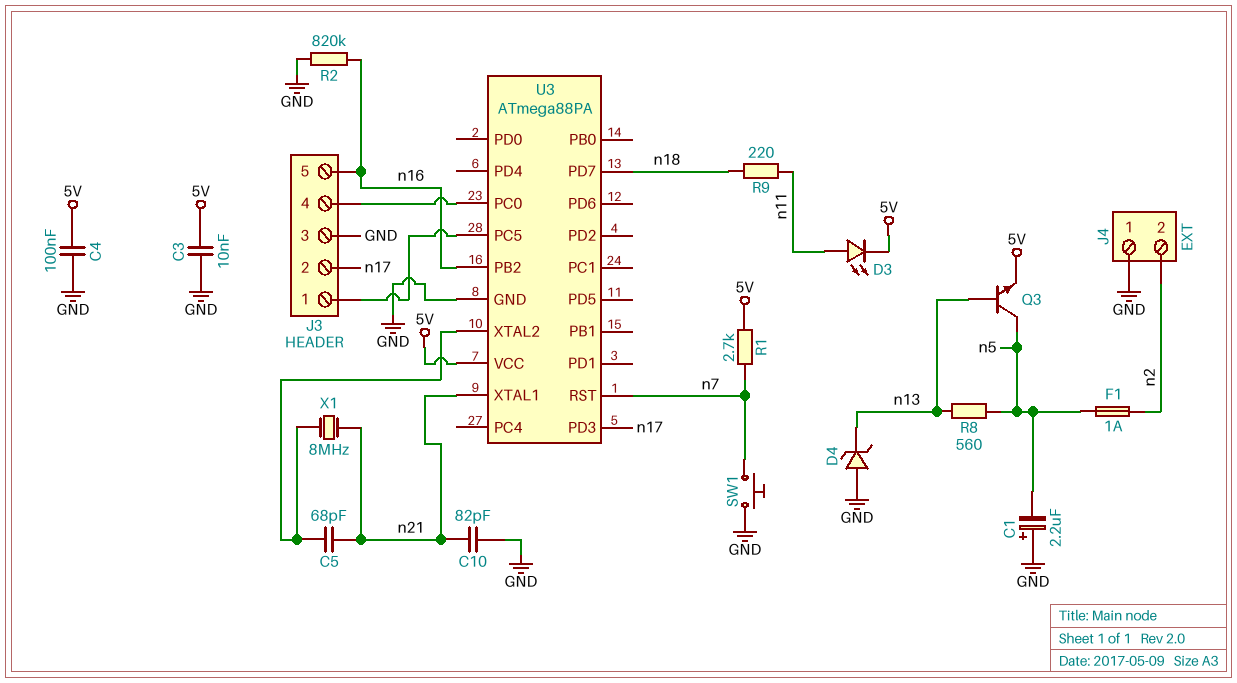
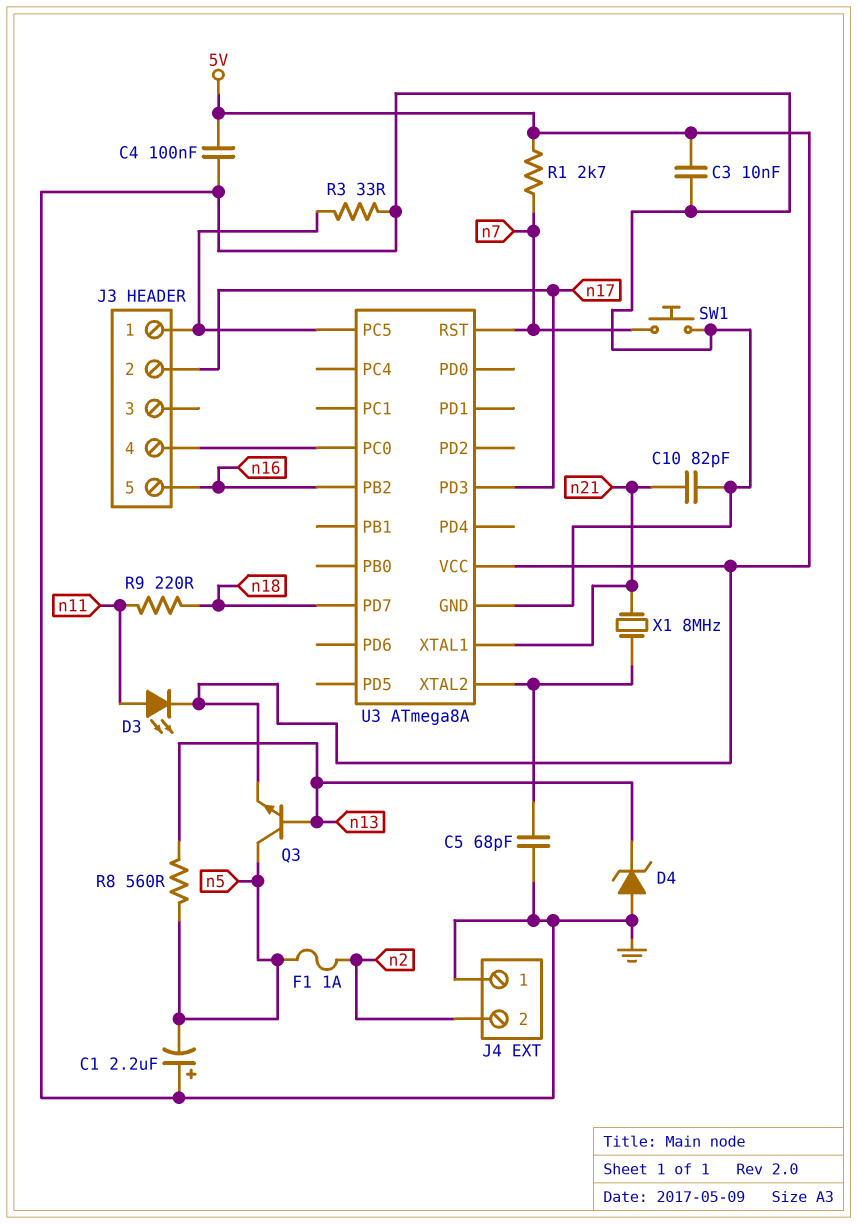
C5: 68pF (U3/XTAL2, n21) -> 68pF (GND, U3/XTAL2)
J3 pin 3: GND -> none
R2: 820k (GND, n16) -> none
R3: none -> 33 (GND, J3/1)
U3: ATmega88PA -> ATmega8A

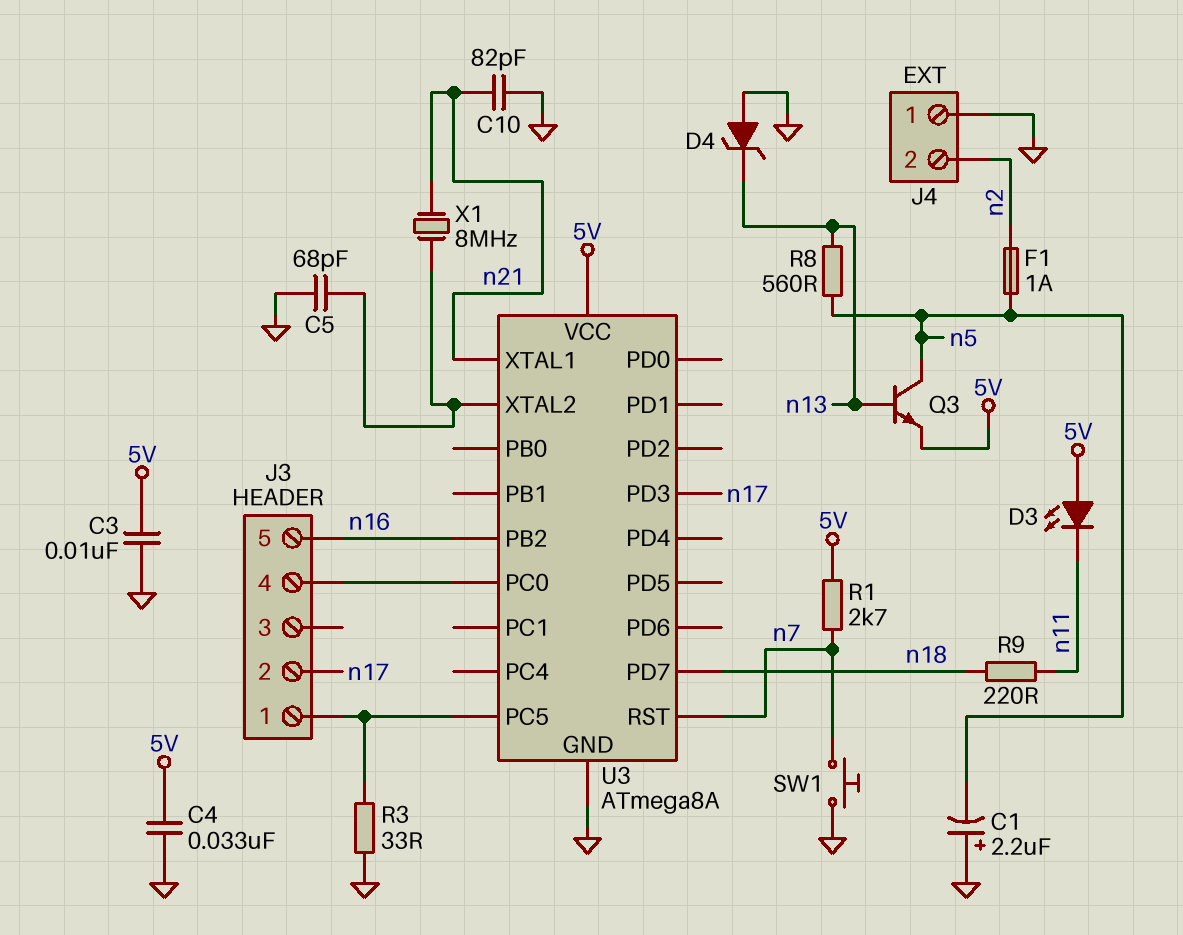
C4: 100nF (5V, GND) -> 33nF (5V, GND)
D3: LED (A n11, K 5V) -> LED (A 5V, K n11)

